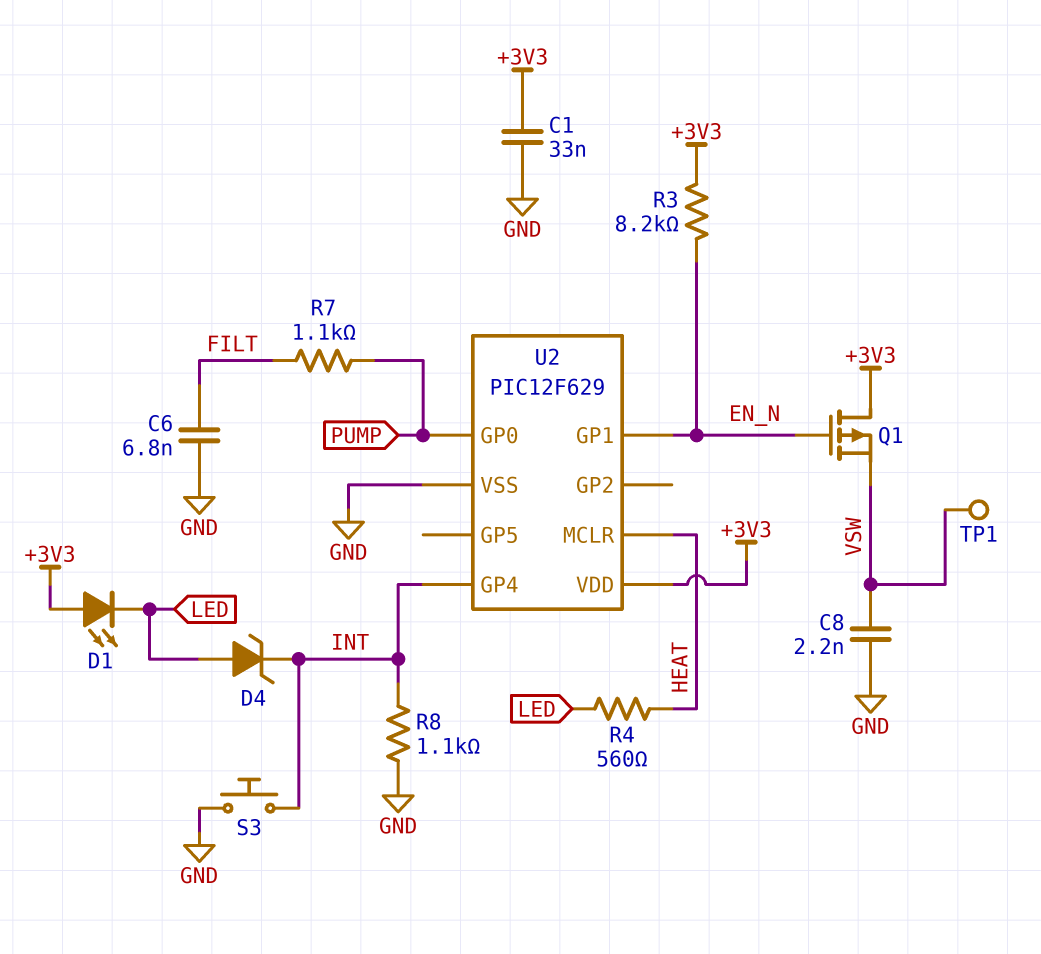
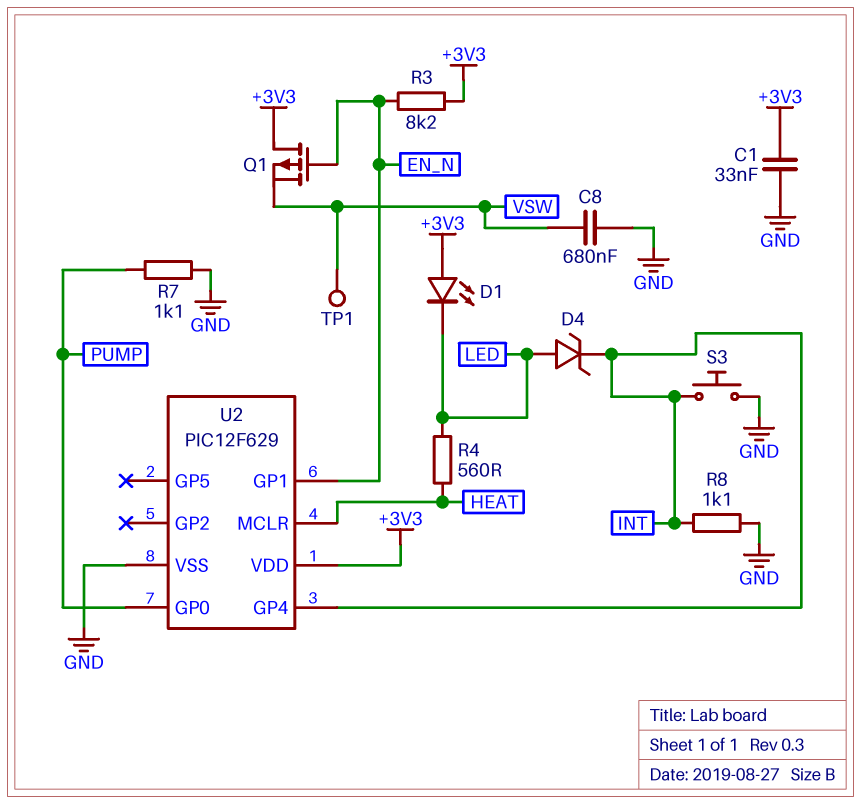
C6: 6.8nF (FILT, GND) -> none
C8: 2.2nF (GND, VSW) -> 680nF (GND, VSW)
R7: 1.1k (FILT, PUMP) -> 1.1k (GND, PUMP)

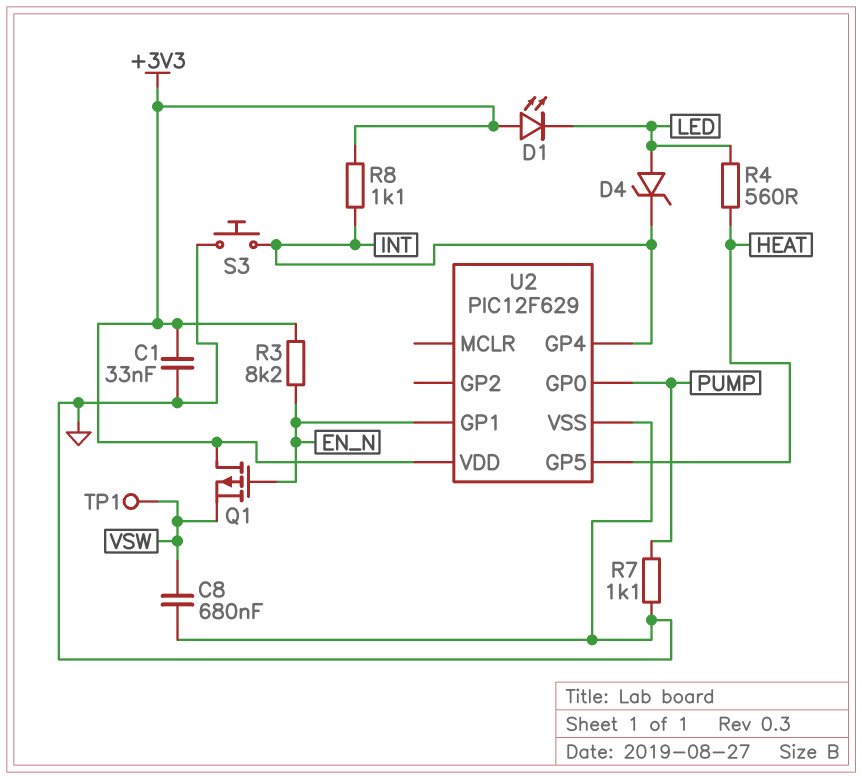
R8: 1.1k (GND, INT) -> 1.1k (+3V3, INT)
U2 pin GP5: none -> HEAT
U2 pin MCLR: HEAT -> none

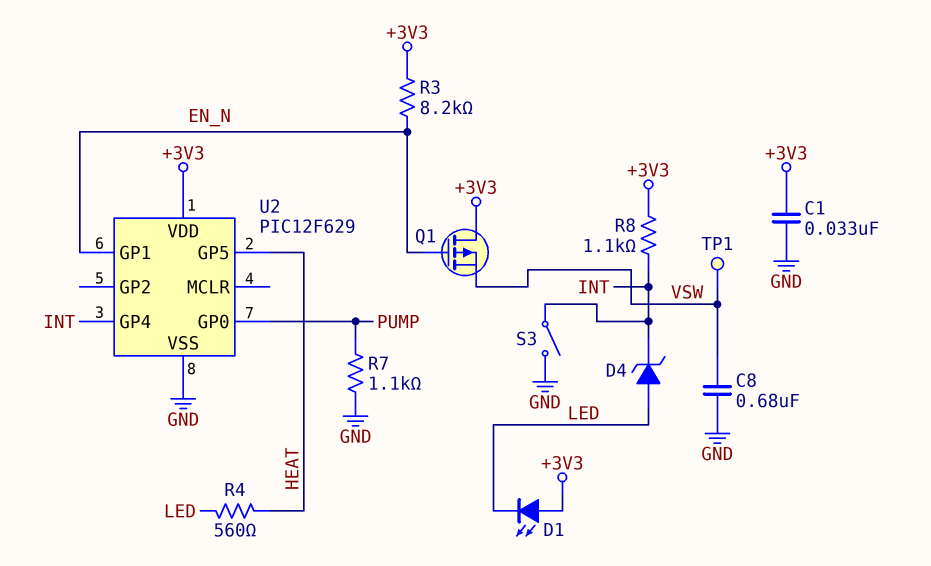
S3: button (GND, INT) -> switch (GND, INT)

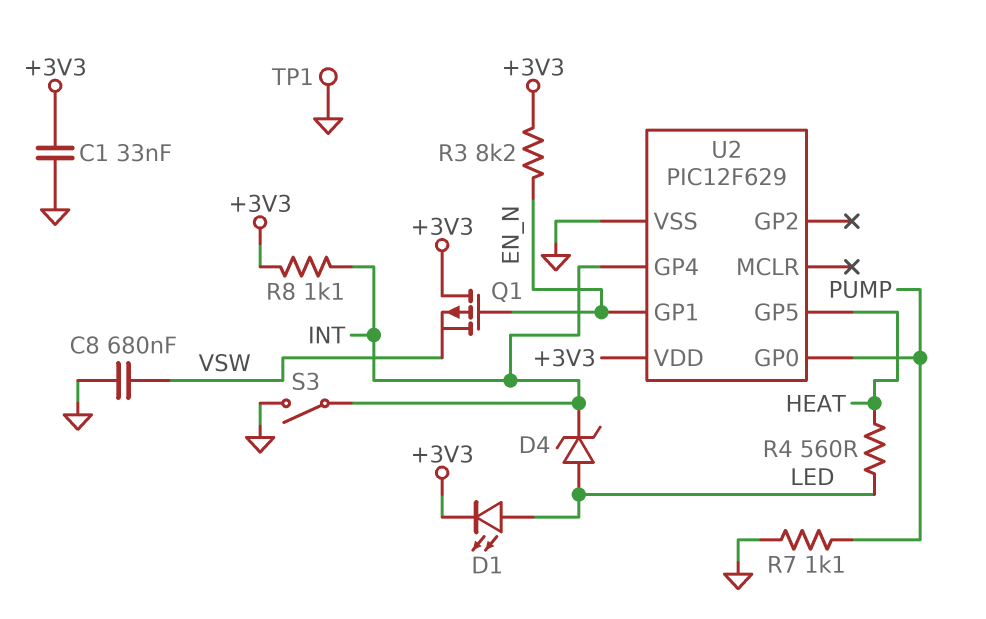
D1: LED (A +3V3, K LED) -> LED (A LED, K +3V3)
TP1: test point (VSW) -> test point (GND)

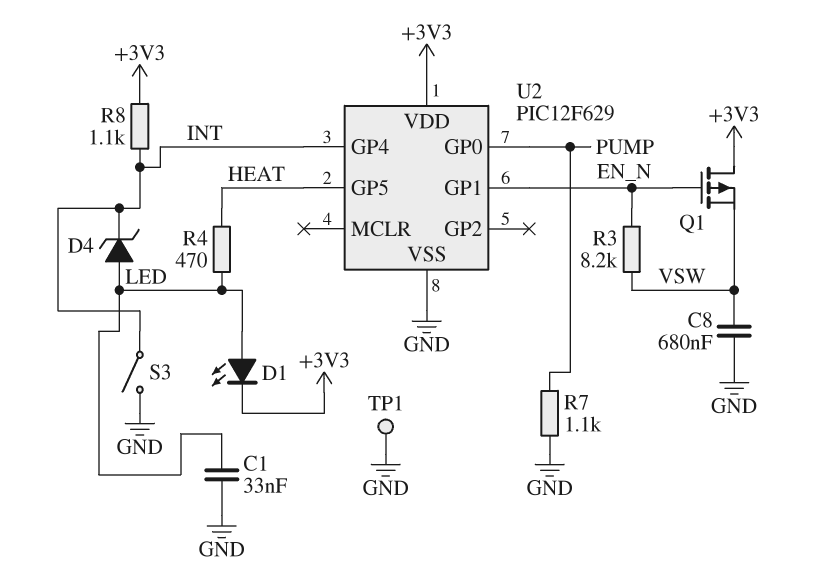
C1: 33nF (+3V3, GND) -> 33nF (GND, LED)
R3: 8.2k (+3V3, EN_N) -> 8.2k (EN_N, VSW)
R4: 560 (HEAT, LED) -> 470 (HEAT, LED)

